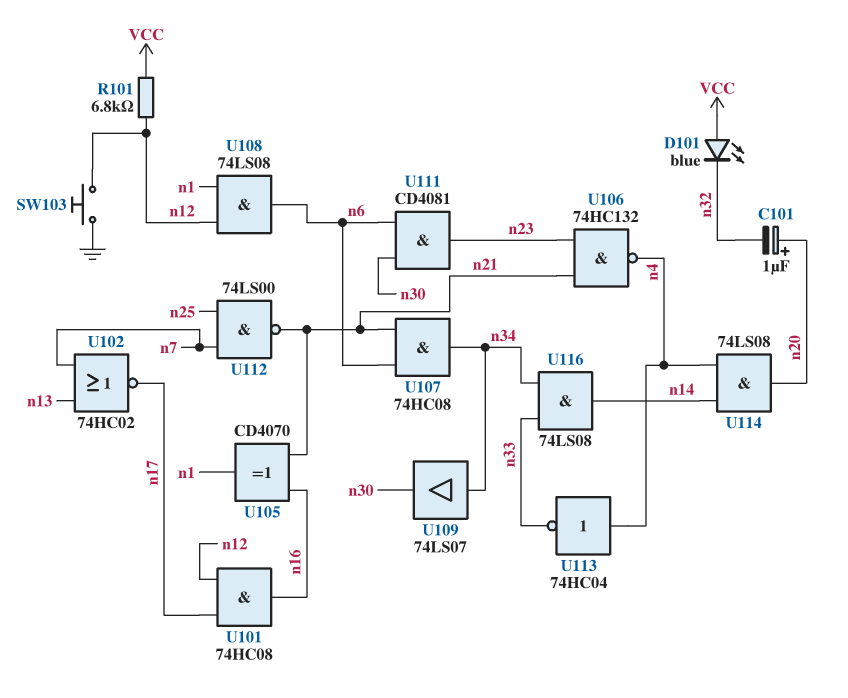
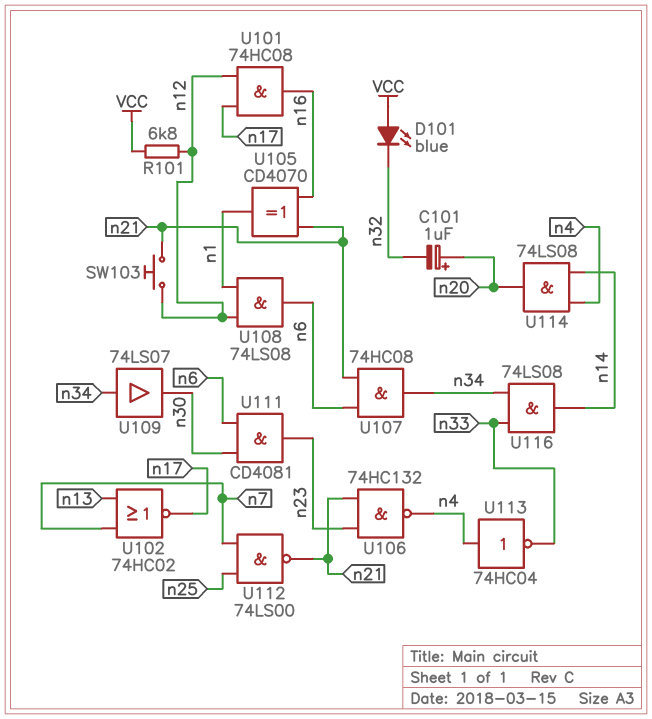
SW103: button (GND, n12) -> button (n12, n21)

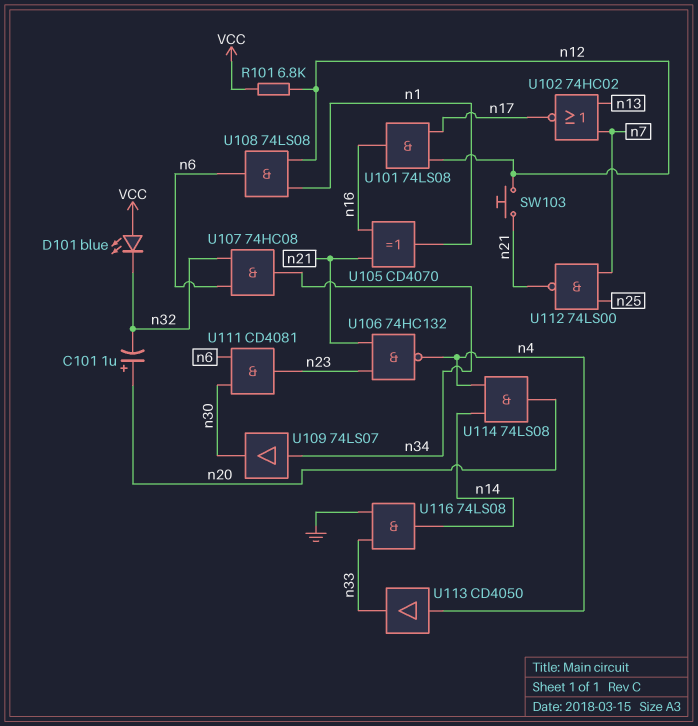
U101: AND 74HC08 (in n12, in n17, out n16) -> AND 74LS08 (in n12, in n17, out n16)
U107: AND 74HC08 (in n6, in n21, out n34) -> AND 74HC08 (in n6, in n32, out n34)
U113: NOT 74HC04 (in n4, out n33) -> buffer CD4050 (in n4, out n33)
U116: AND 74LS08 (in n33, in n34, out n14) -> AND 74LS08 (in GND, in n33, out n14)

